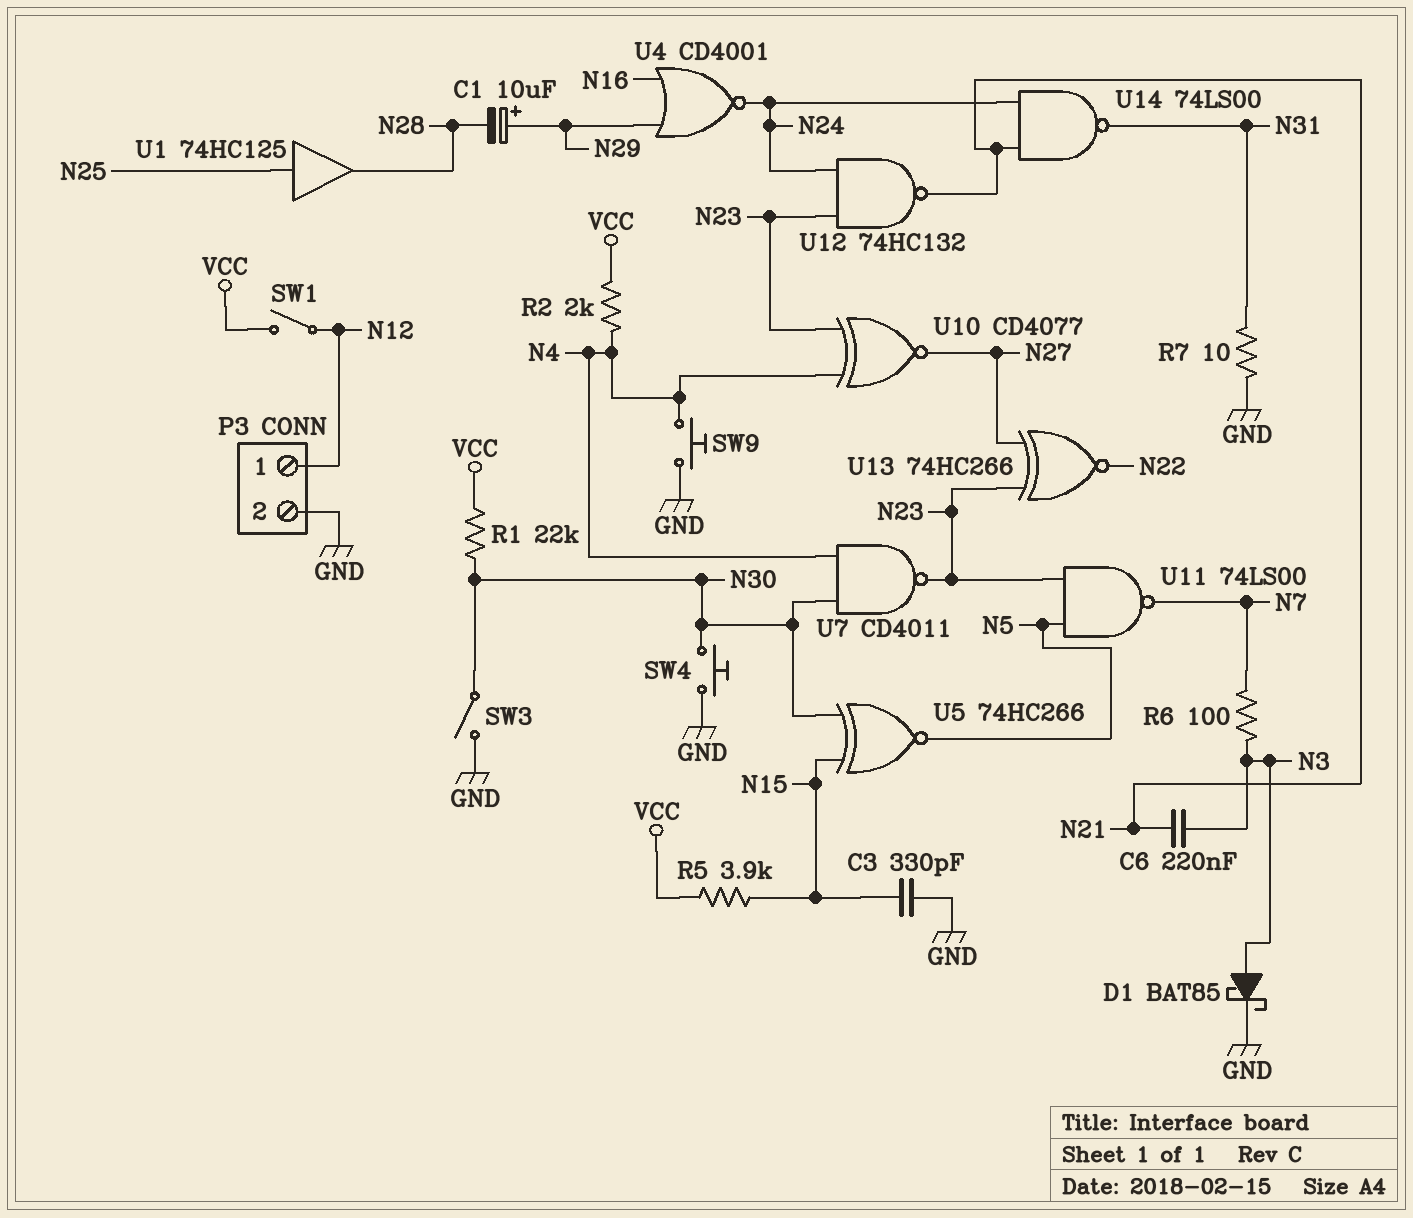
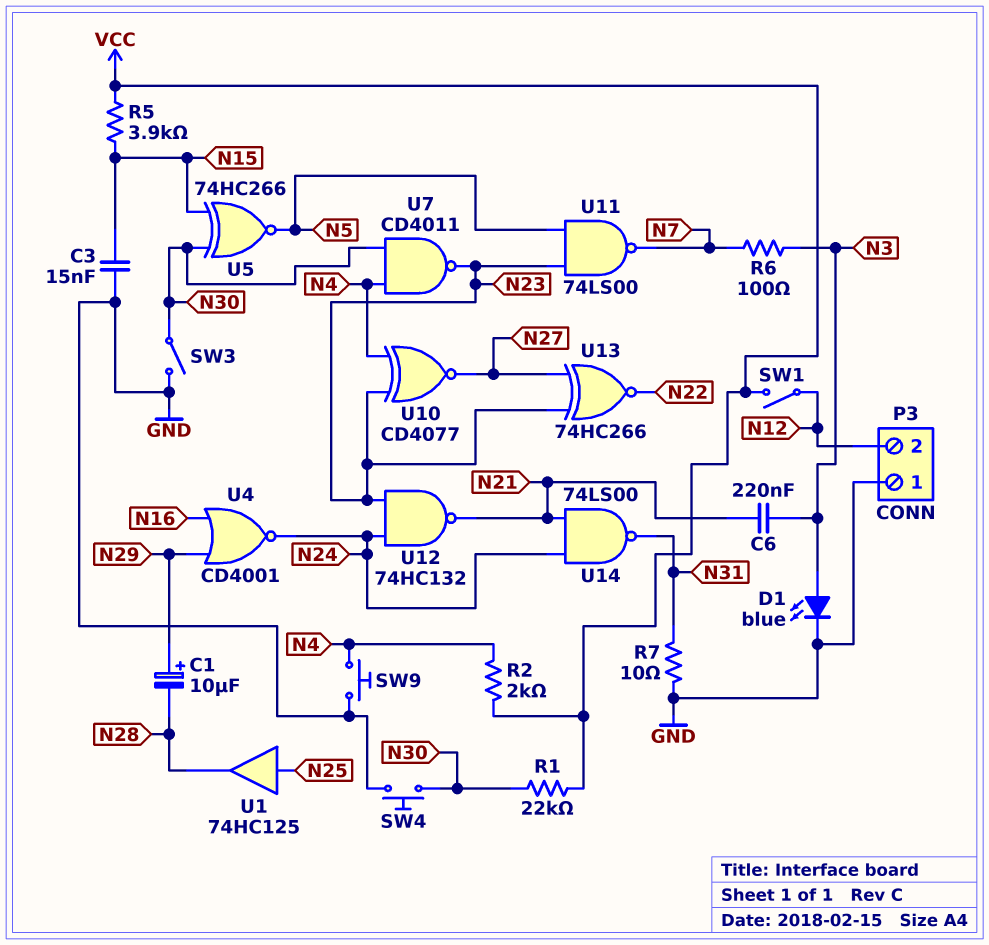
C3: 330pF (GND, N15) -> 15nF (GND, N15)
D1: schottky BAT85 (A N3, K GND) -> LED blue (A N3, K GND)
P3 pin 1: N12 -> GND
P3 pin 2: GND -> N12

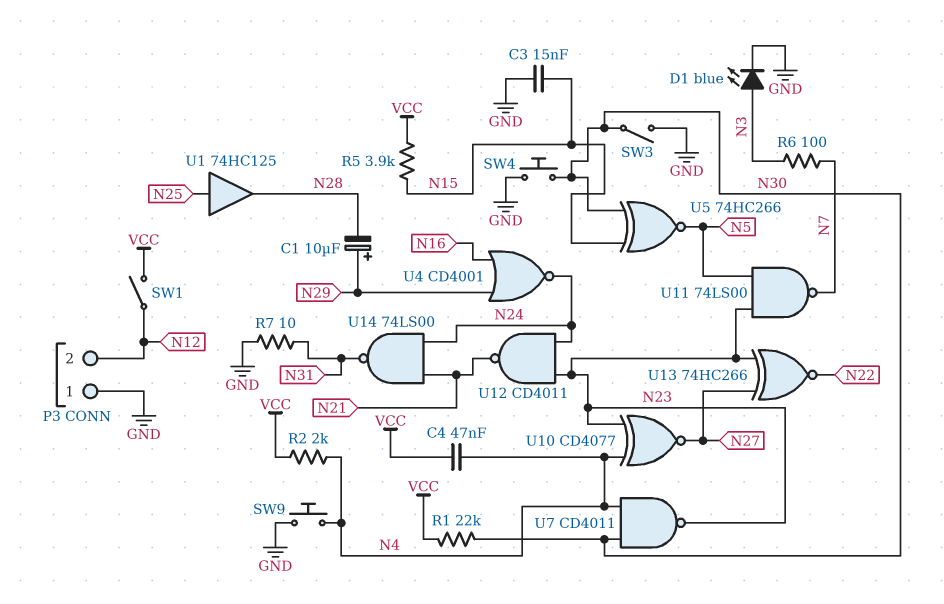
C4: none -> 47nF (N4, VCC)
C6: 220nF (N3, N21) -> none
U12: NAND 74HC132 (in N23, in N24, out N21) -> NAND CD4011 (in N23, in N24, out N21)

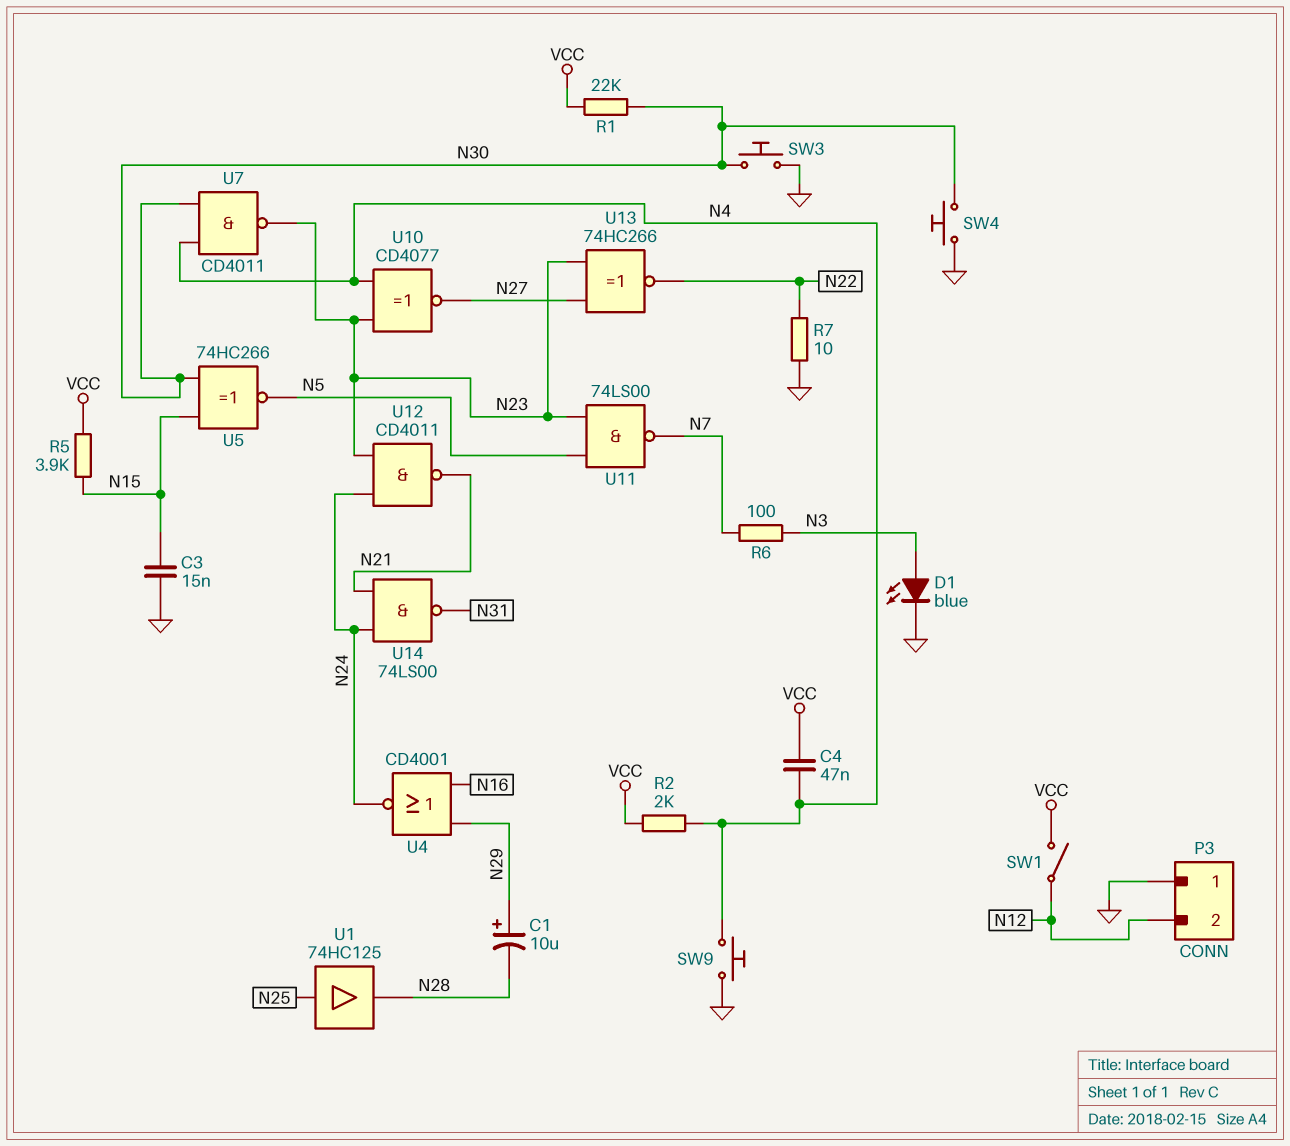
R7: 10 (GND, N31) -> 10 (GND, N22)
SW3: switch (GND, N30) -> button (GND, N30)

